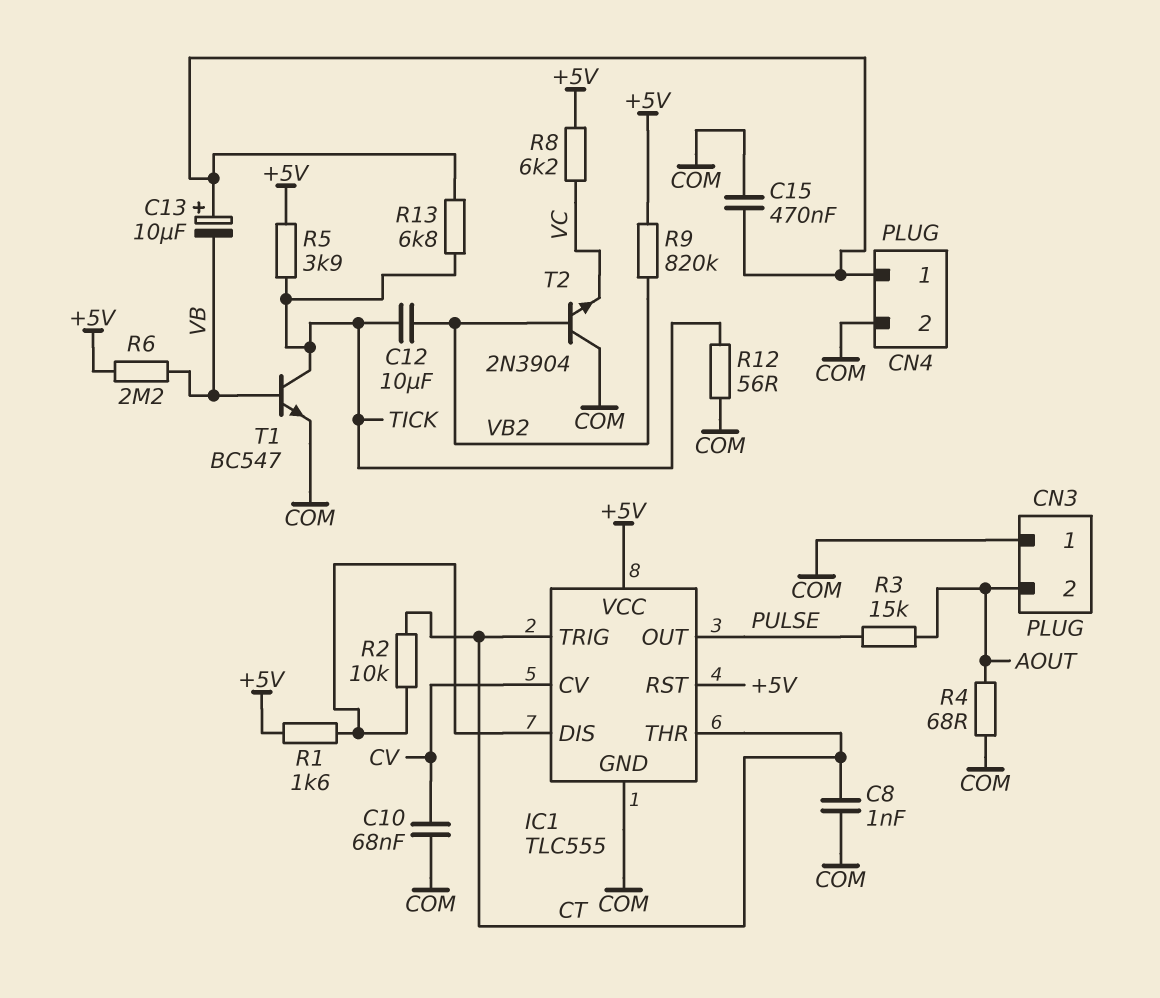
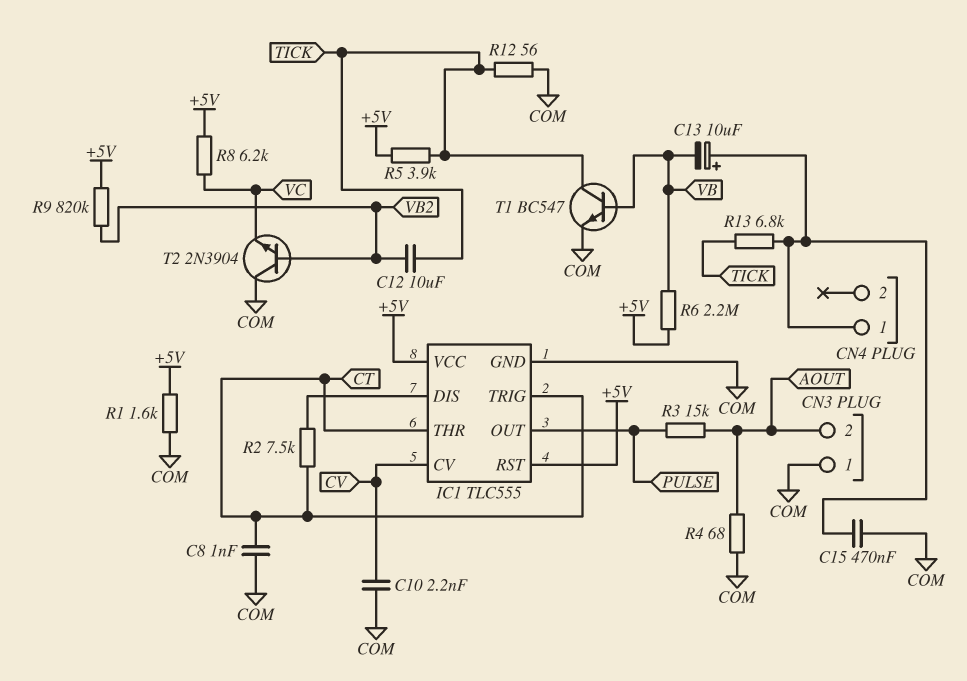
C10: 68nF (COM, CV) -> 2.2nF (COM, CV)
CN4 pin 2: COM -> none
R1: 1.6k (+5V, IC1/DIS) -> 1.6k (+5V, COM)
R2: 10k (CT, IC1/DIS) -> 7.5k (CT, IC1/DIS)

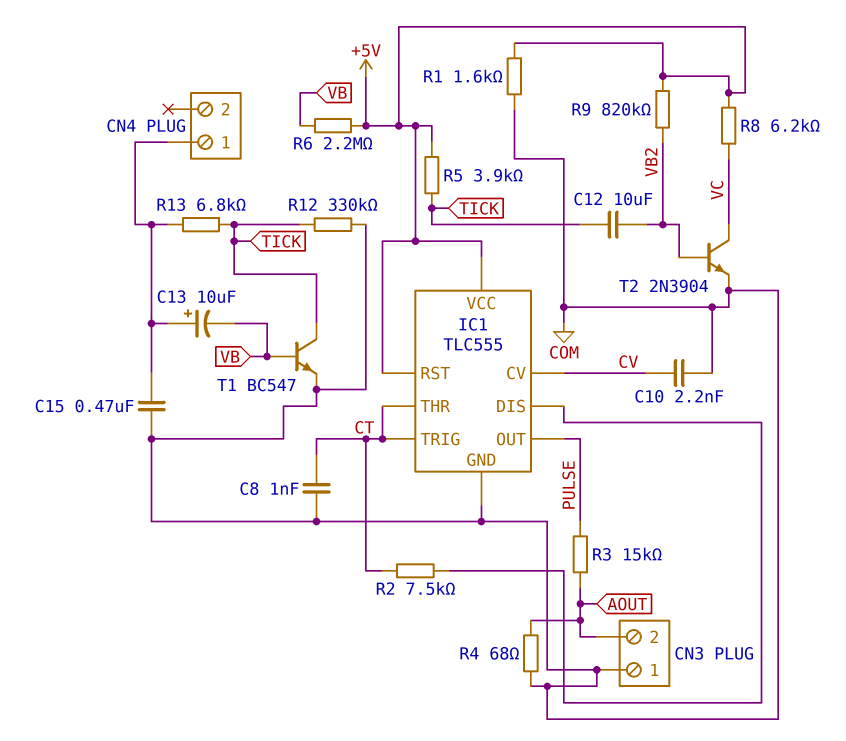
R12: 56 (COM, TICK) -> 330k (COM, TICK)
T2: NPN 2N3904 (B VB2, C COM, E VC) -> NPN 2N3904 (B VB2, C VC, E COM)

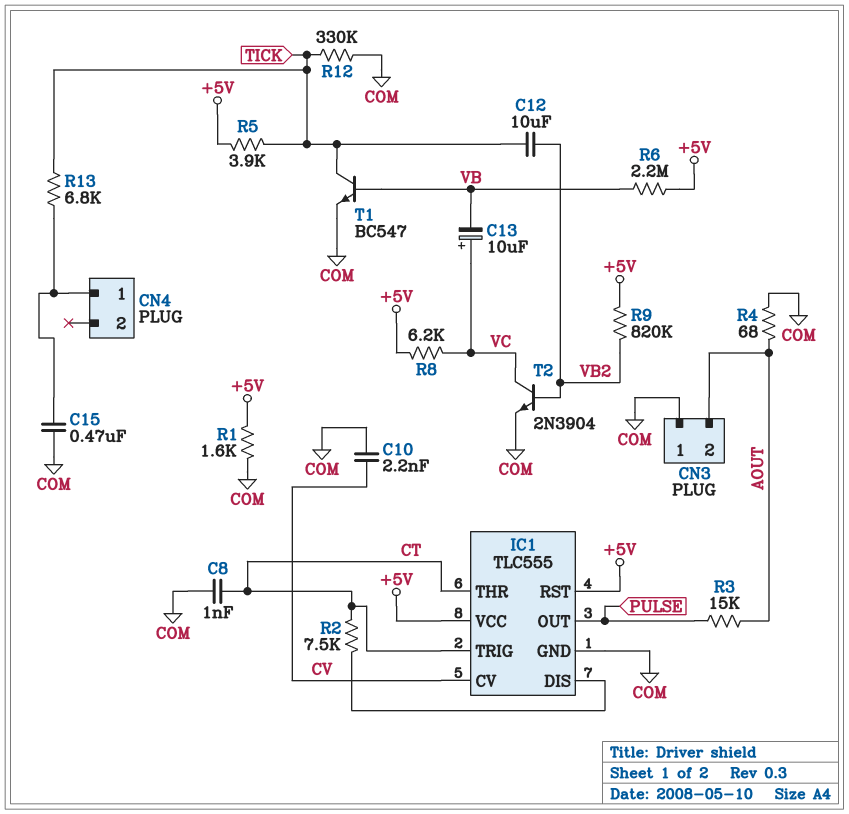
C13: 10uF (plus CN4/1, minus VB) -> 10uF (plus VC, minus VB)

